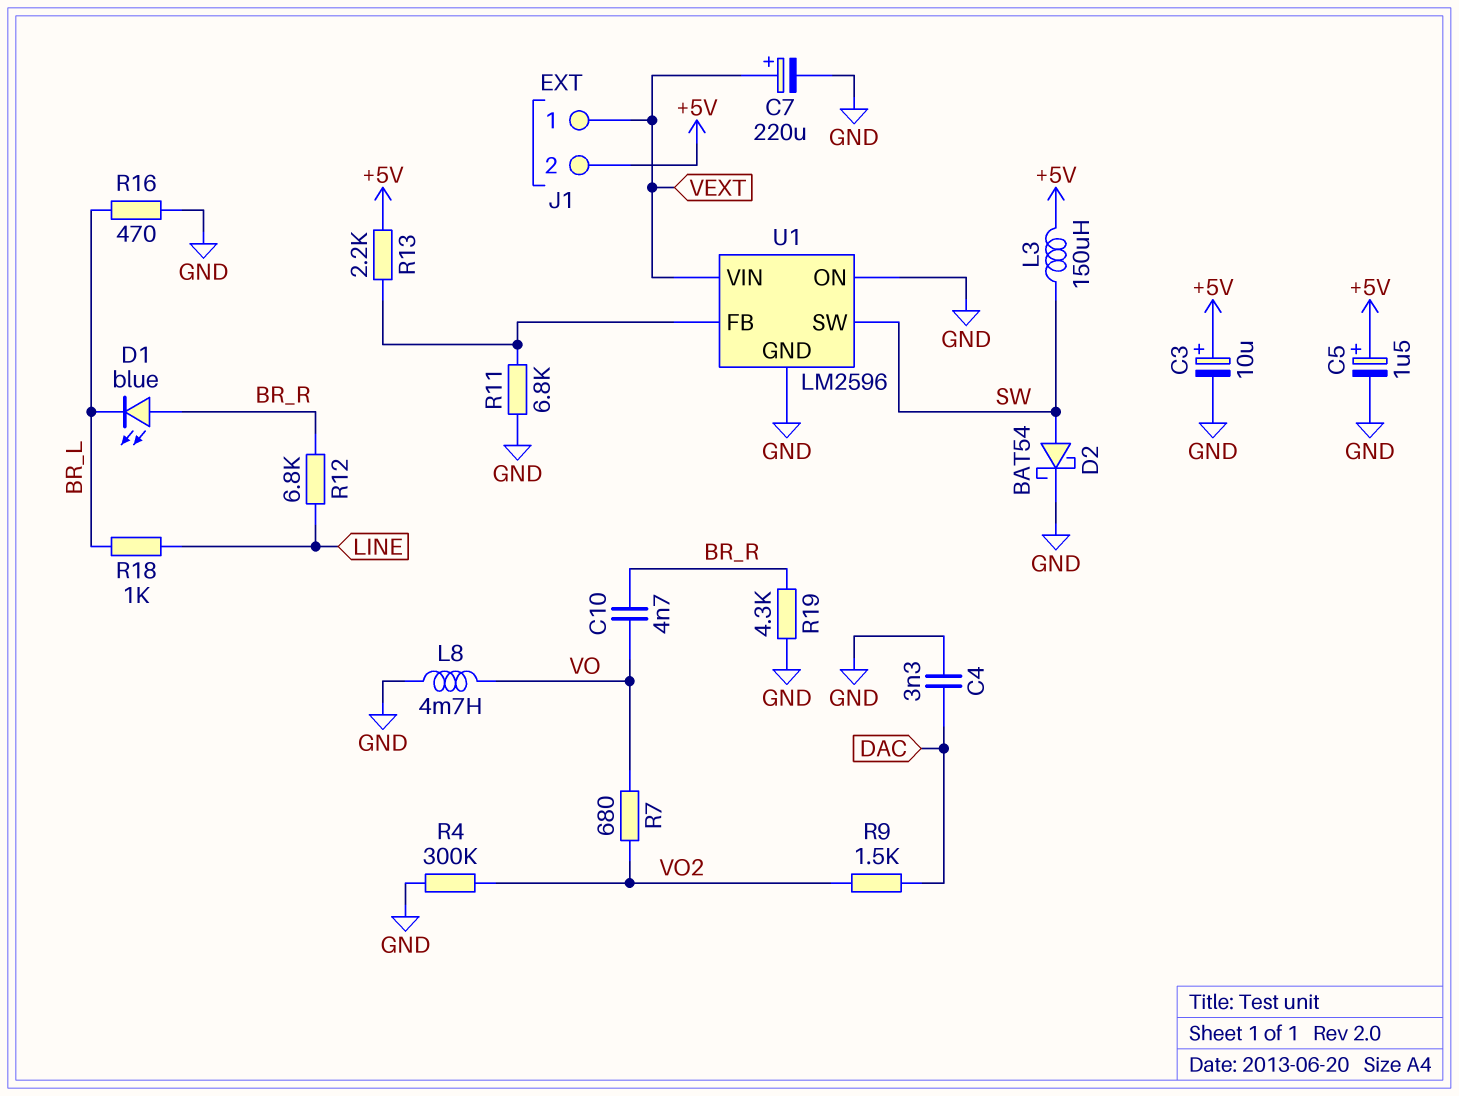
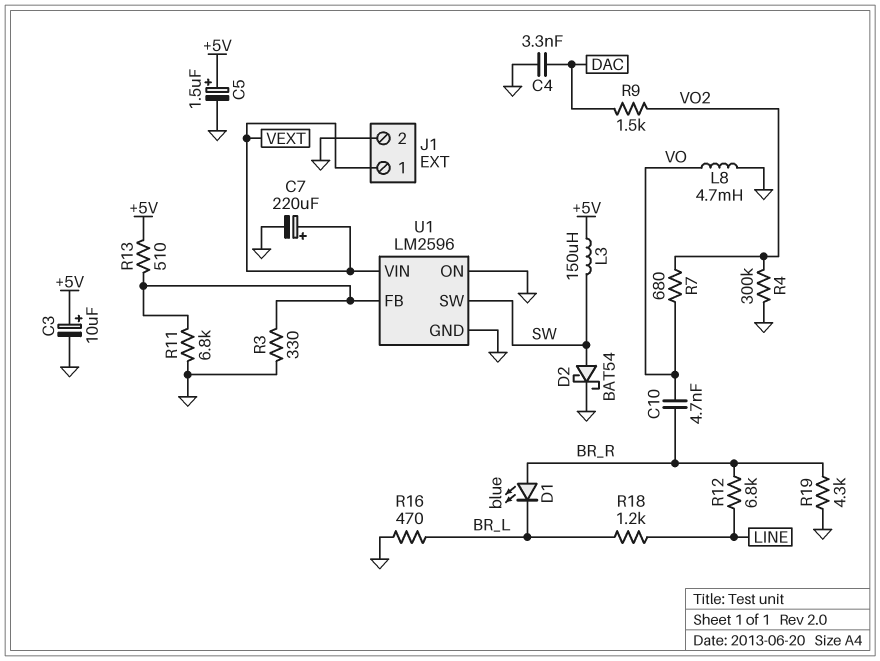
J1 pin 2: +5V -> GND
R3: none -> 330 (GND, U1/FB)
R13: 2.2k (+5V, U1/FB) -> 510 (+5V, U1/FB)
R18: 1k (BR_L, LINE) -> 1.2k (BR_L, LINE)

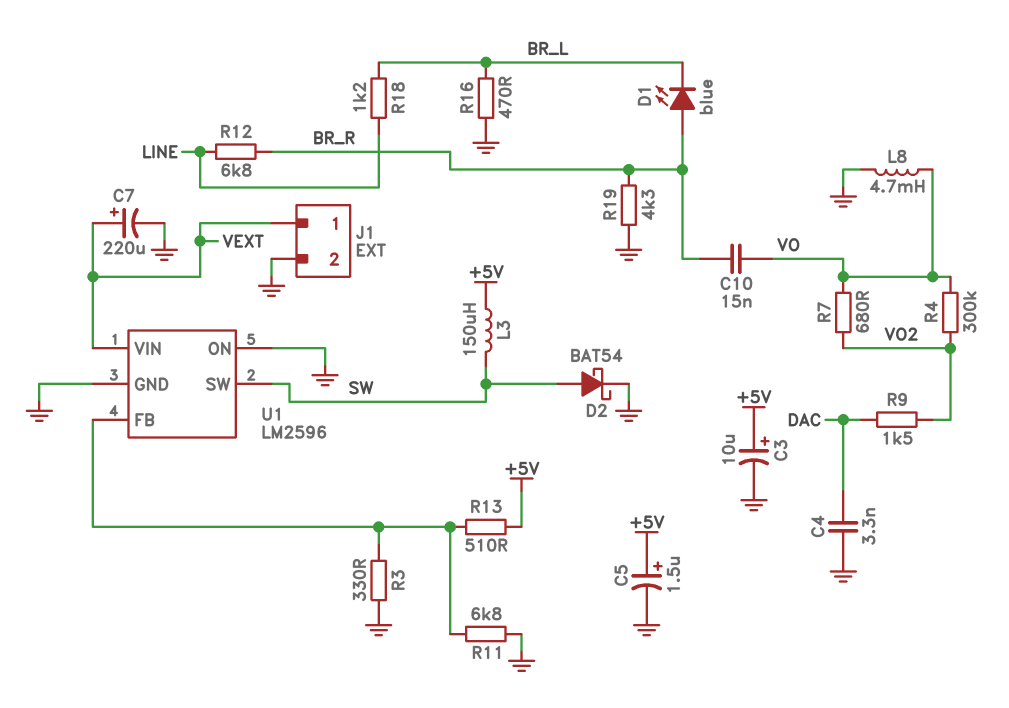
C10: 4.7nF (BR_R, VO) -> 15nF (BR_R, VO)
R4: 300k (GND, VO2) -> 300k (VO, VO2)

